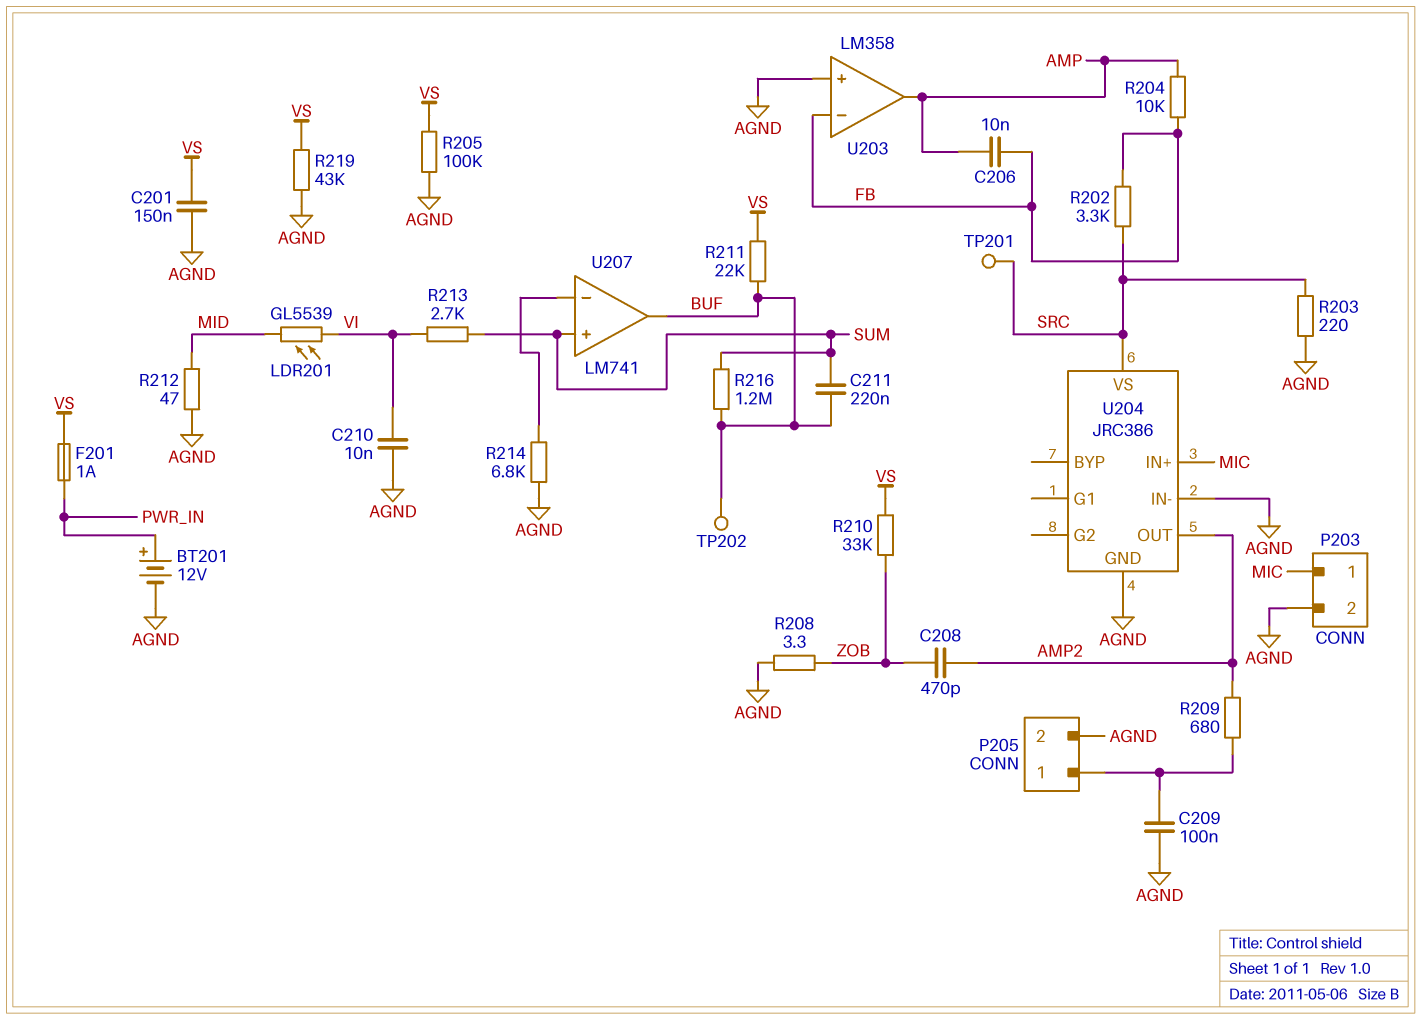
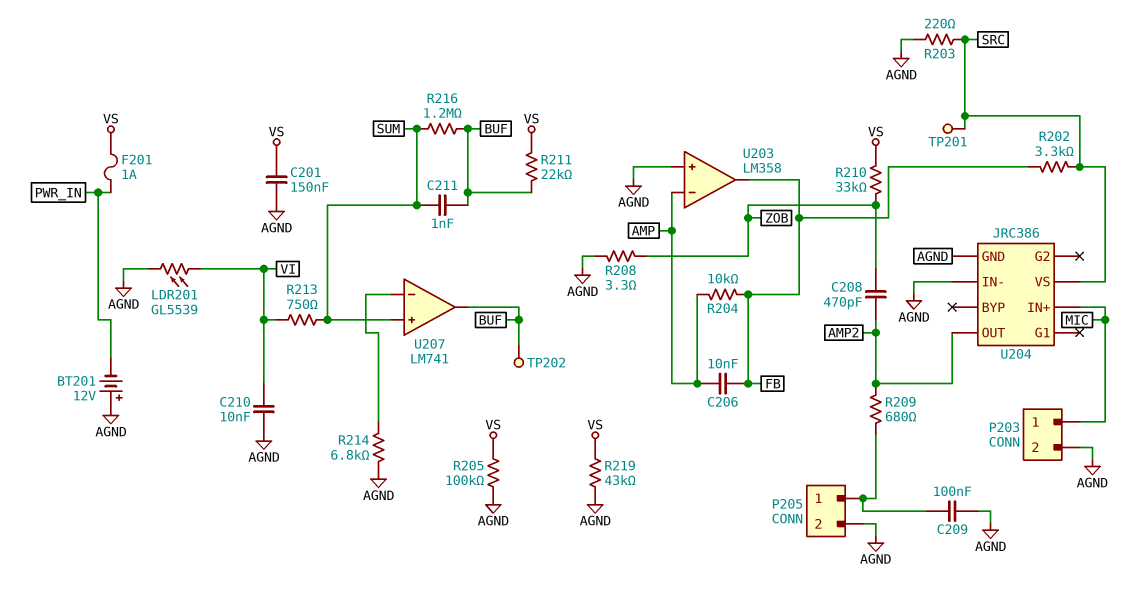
BT201: 12V (plus PWR_IN, minus AGND) -> 12V (plus AGND, minus PWR_IN)
C211: 220nF (BUF, SUM) -> 1nF (BUF, SUM)
LDR201: GL5539 (MID, VI) -> GL5539 (AGND, VI)
R212: 47 (AGND, MID) -> none
R213: 2.7k (SUM, VI) -> 750 (SUM, VI)
U203 pin in-: FB -> AMP
U203 pin out: AMP -> FB

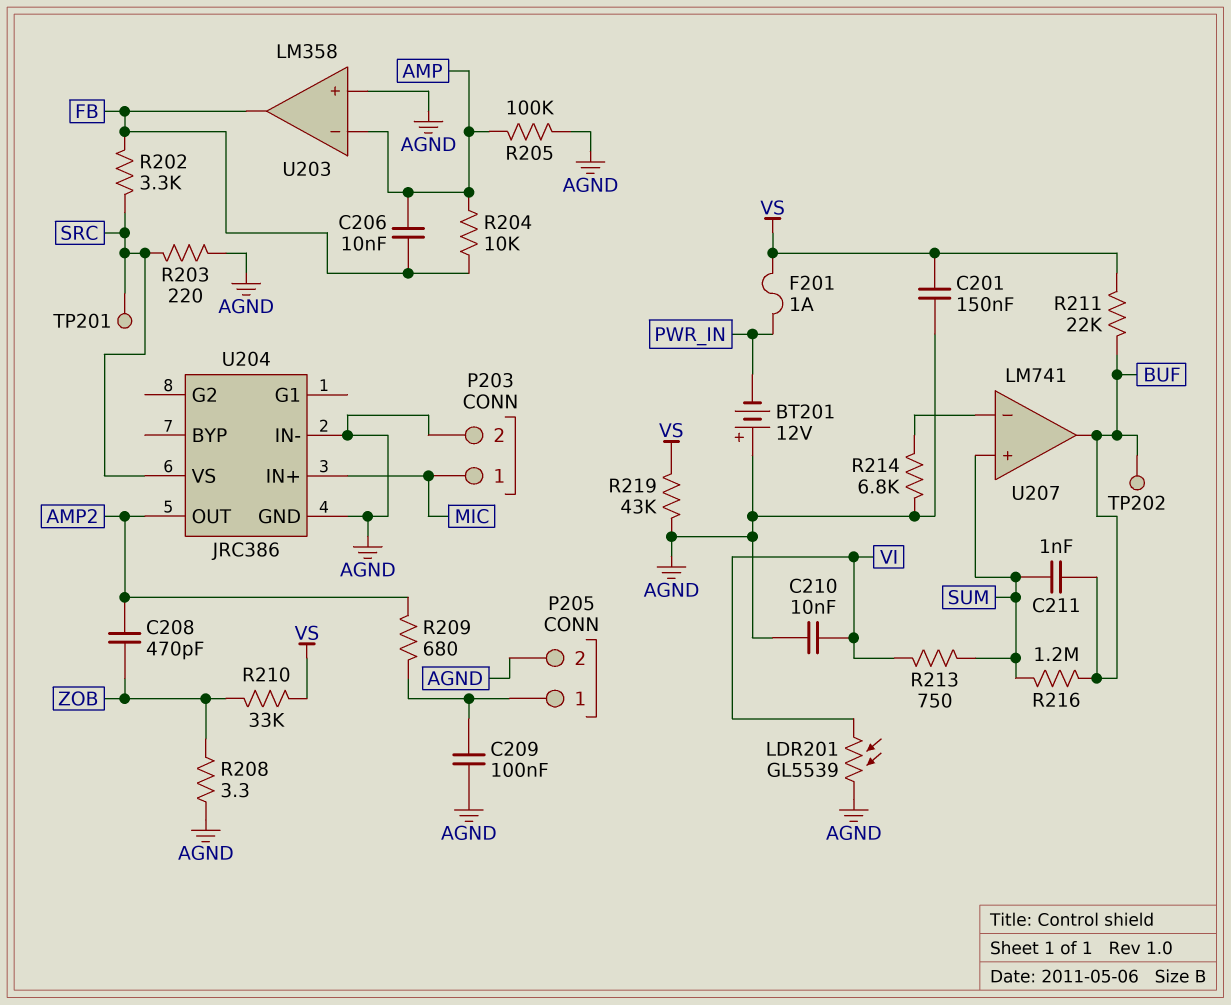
R205: 100k (AGND, VS) -> 100k (AGND, AMP)

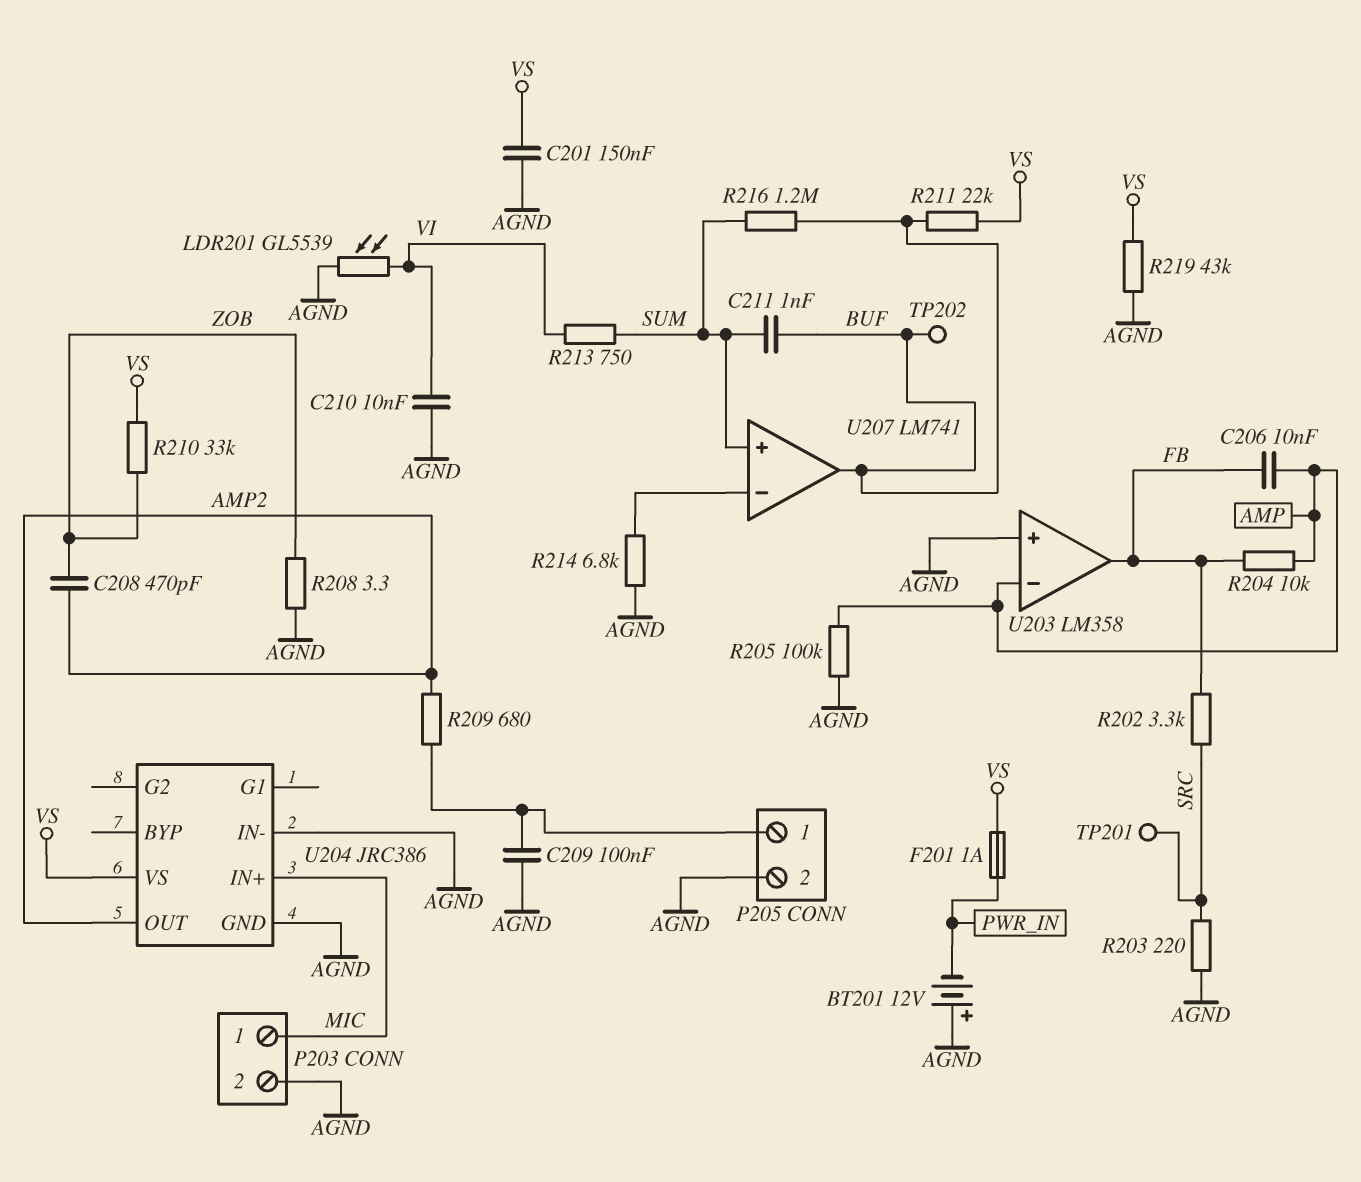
U204 pin VS: SRC -> VS

